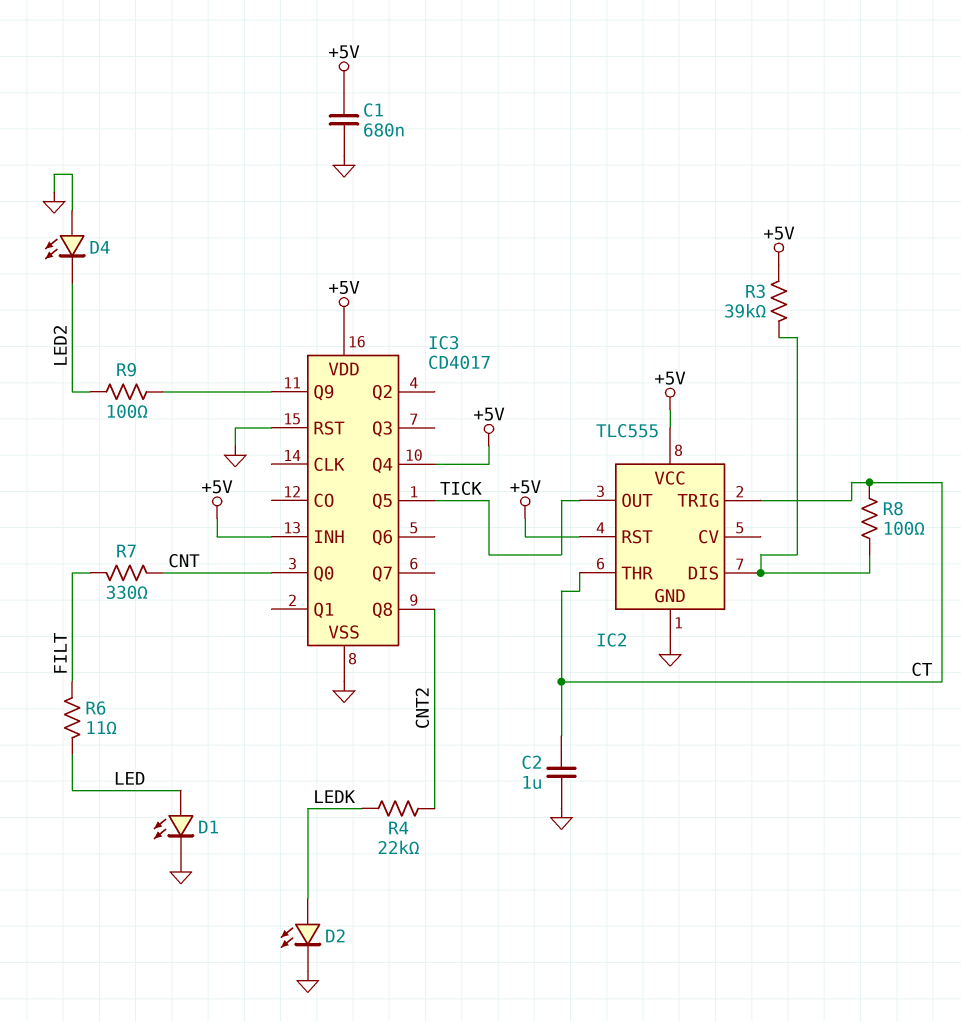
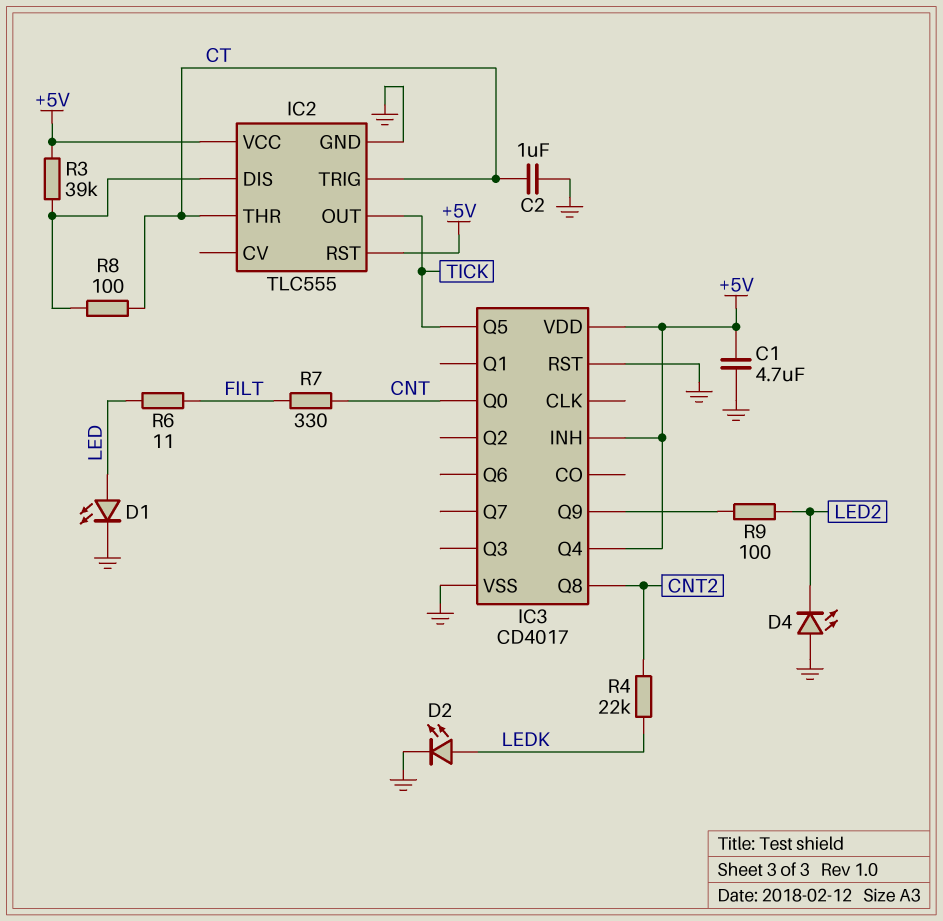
C1: 680nF (+5V, GND) -> 4.7uF (+5V, GND)

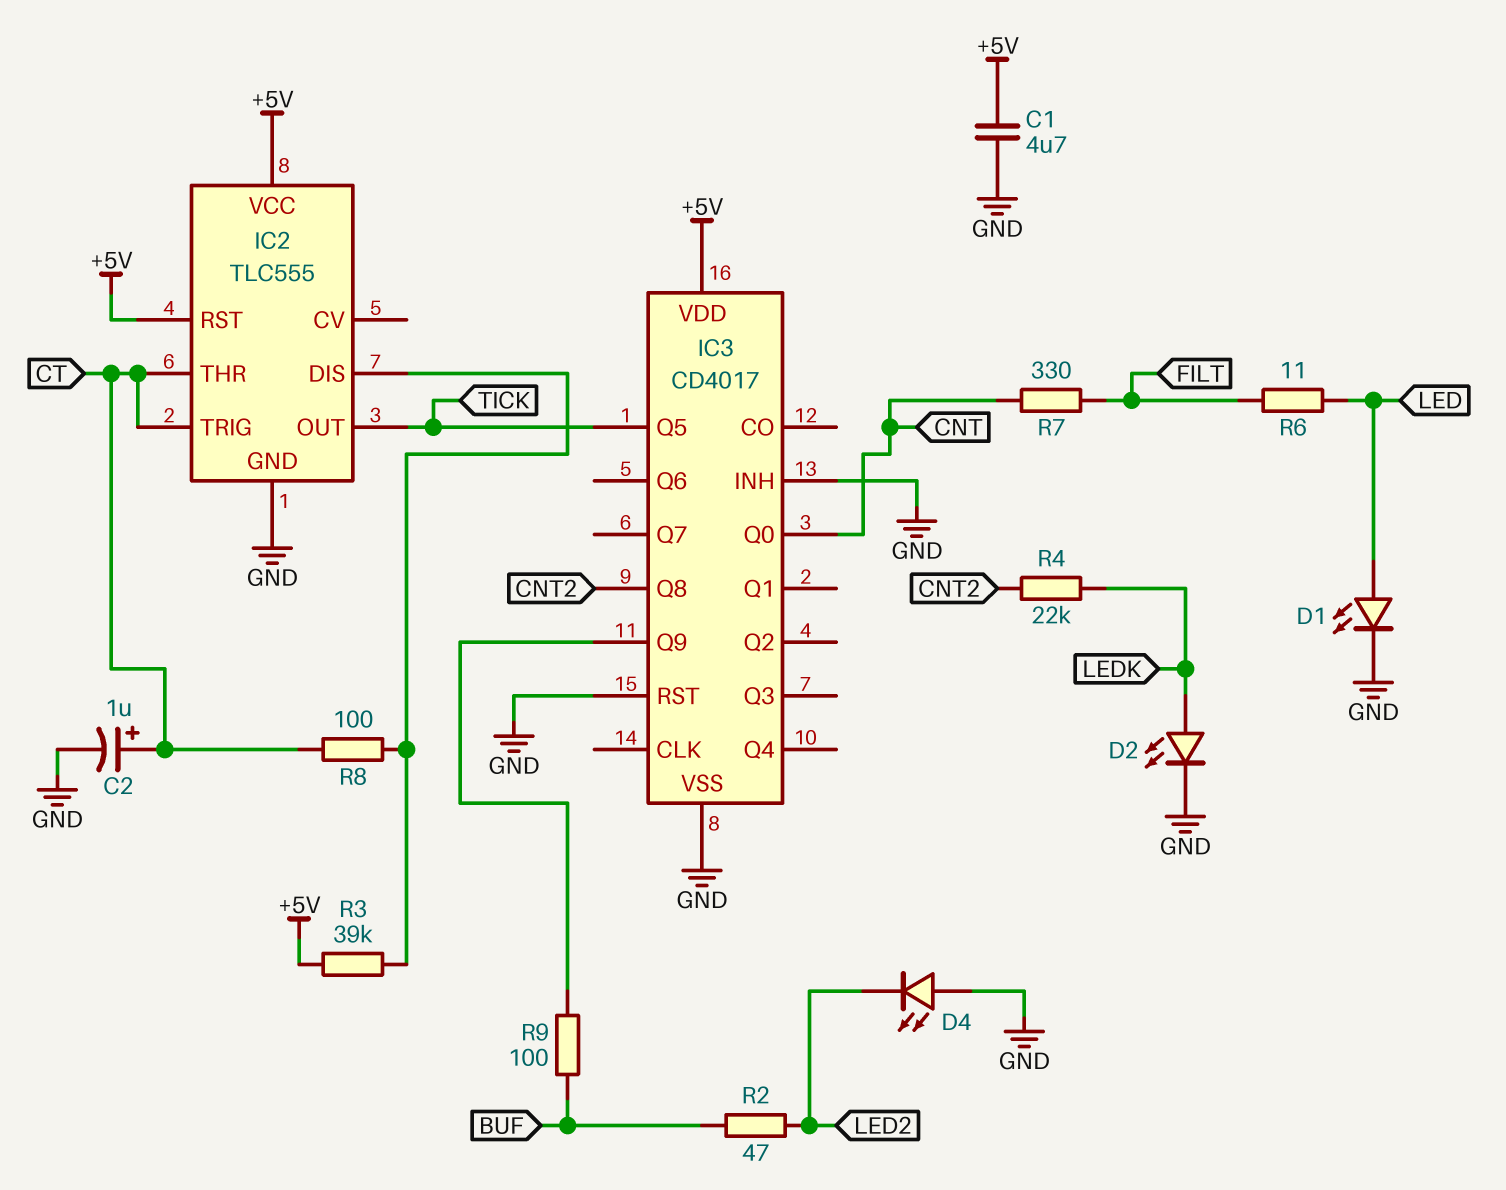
C2: 1uF (CT, GND) -> 1uF (plus CT, minus GND)
IC3 pin INH: +5V -> GND
IC3 pin Q4: +5V -> none
R2: none -> 47 (BUF, LED2)
R9: 100 (IC3/Q9, LED2) -> 100 (BUF, IC3/Q9)

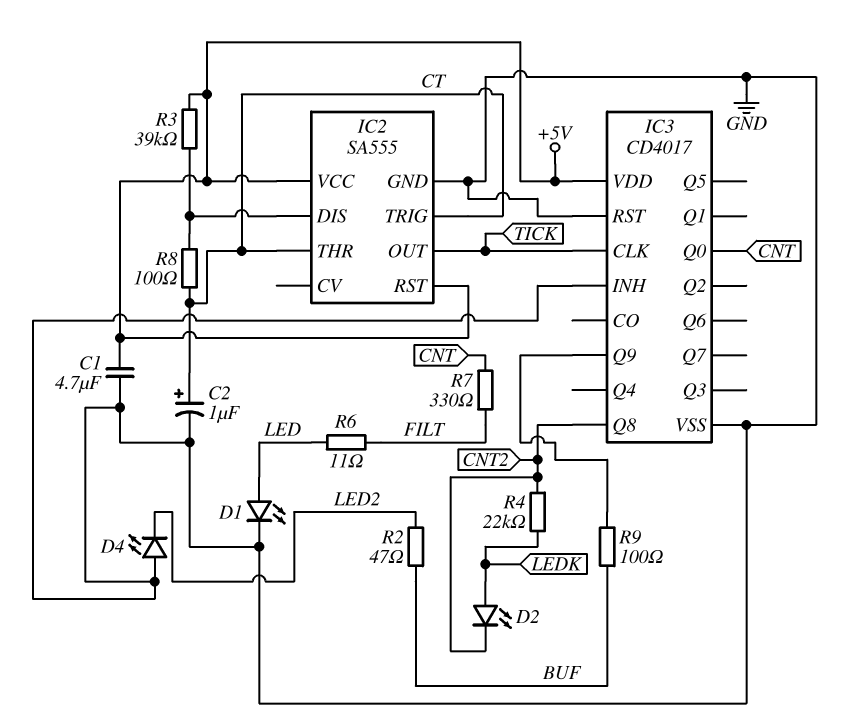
D2: LED (A LEDK, K GND) -> LED (A LEDK, K CNT2)
IC2: TLC555 -> SA555
IC3 pin CLK: none -> TICK
IC3 pin Q5: TICK -> none

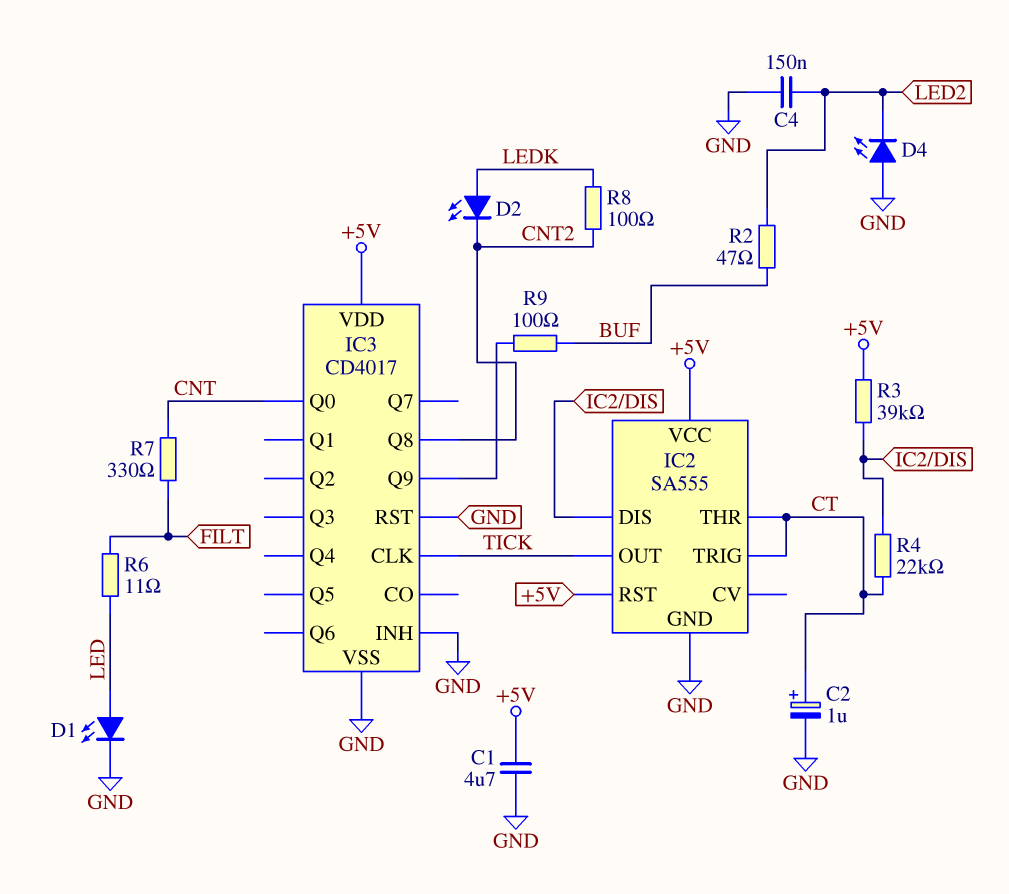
C4: none -> 150nF (GND, LED2)
R4: 22k (CNT2, LEDK) -> 22k (CT, IC2/DIS)
R8: 100 (CT, IC2/DIS) -> 100 (CNT2, LEDK)

